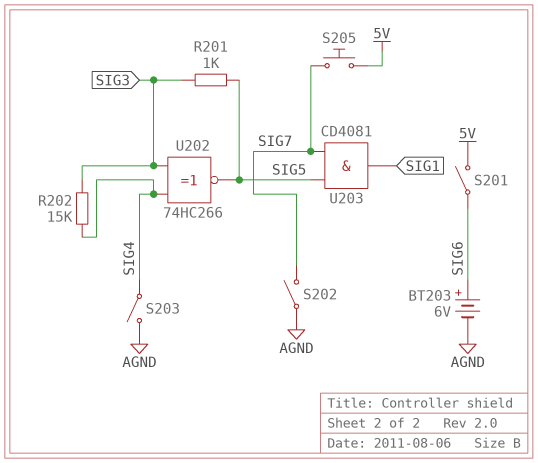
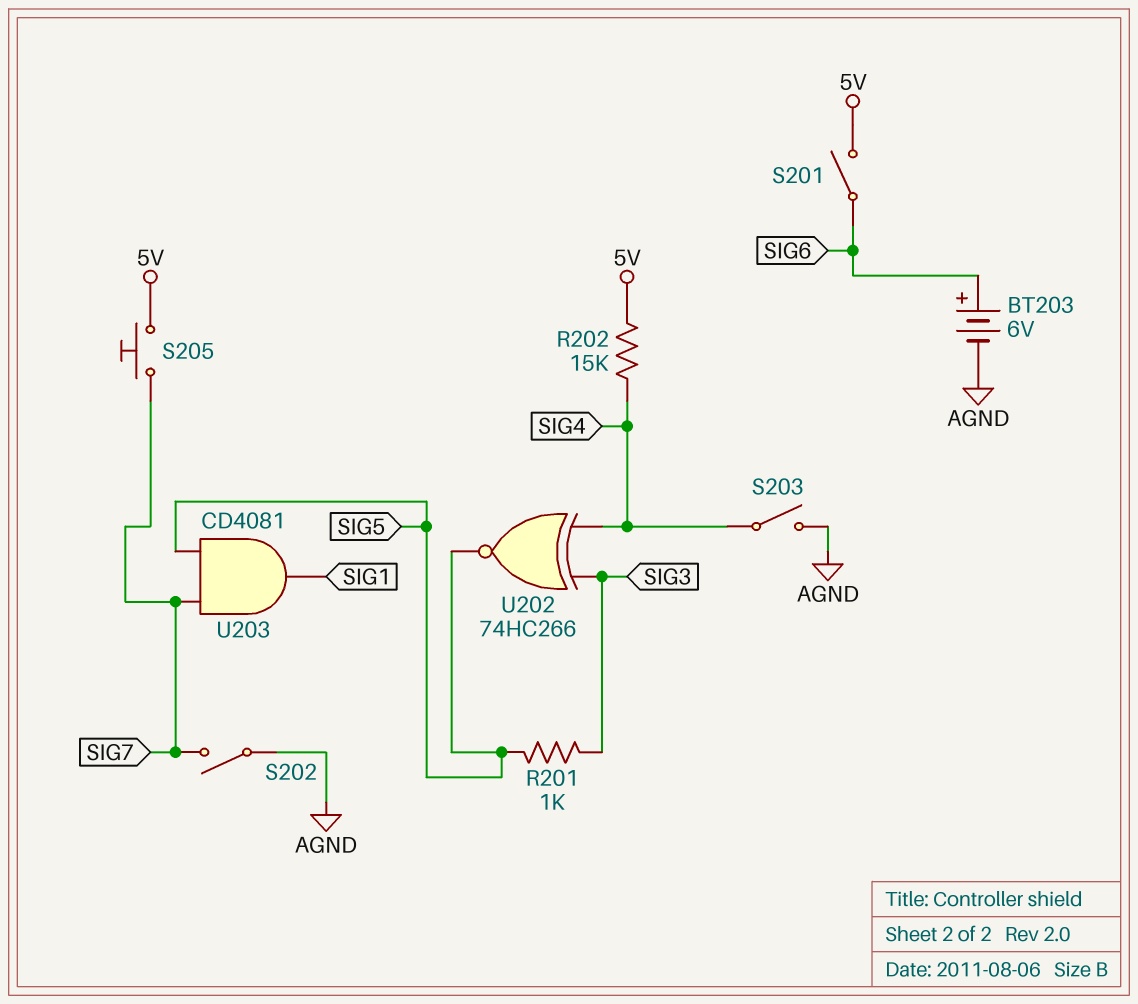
R202: 15k (SIG3, SIG4) -> 15k (5V, SIG4)

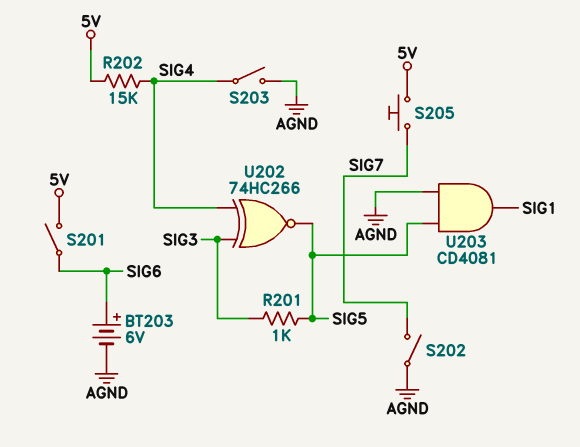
U203: AND CD4081 (in SIG5, in SIG7, out SIG1) -> AND CD4081 (in AGND, in SIG5, out SIG1)

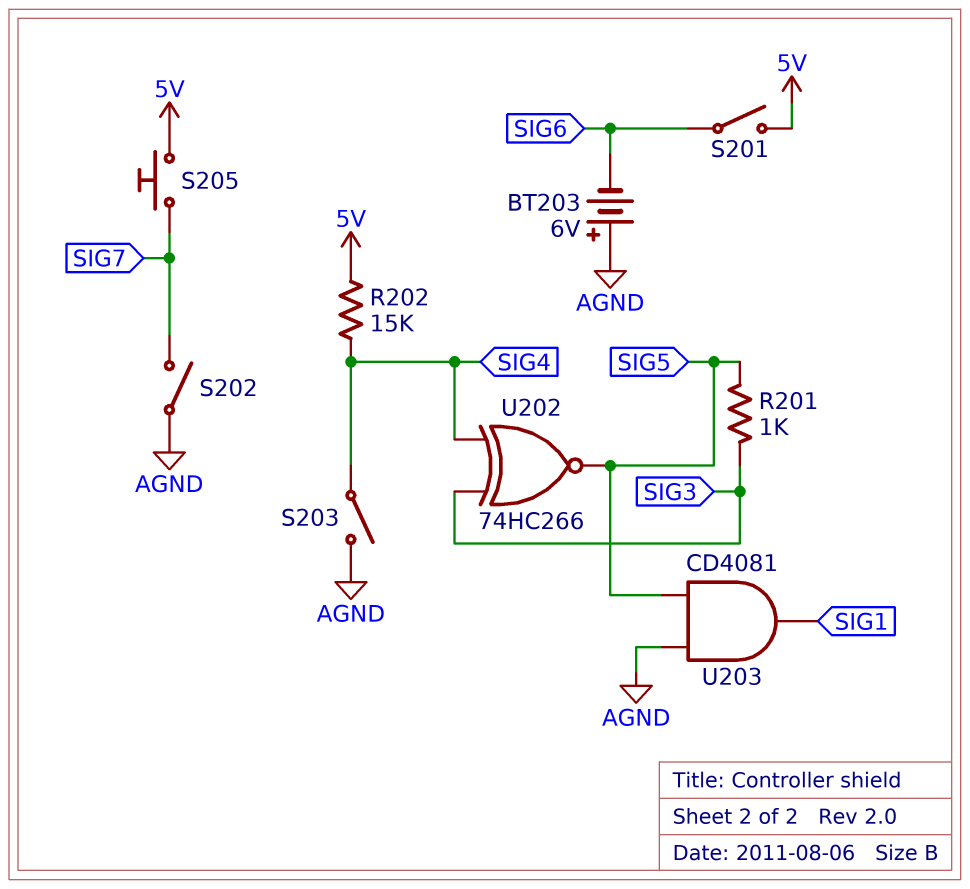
BT203: 6V (plus SIG6, minus AGND) -> 6V (plus AGND, minus SIG6)

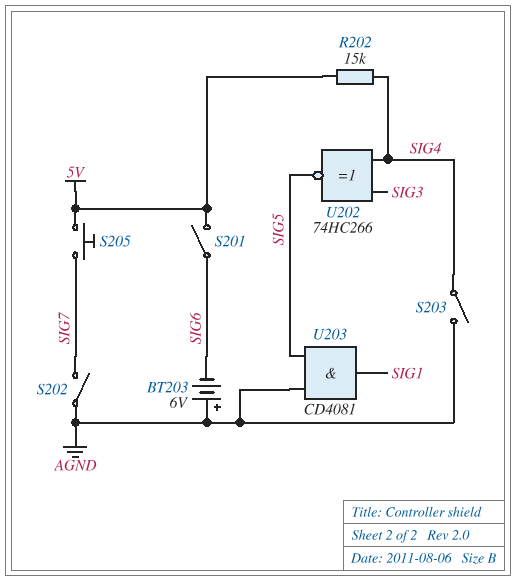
R201: 1k (SIG3, SIG5) -> none

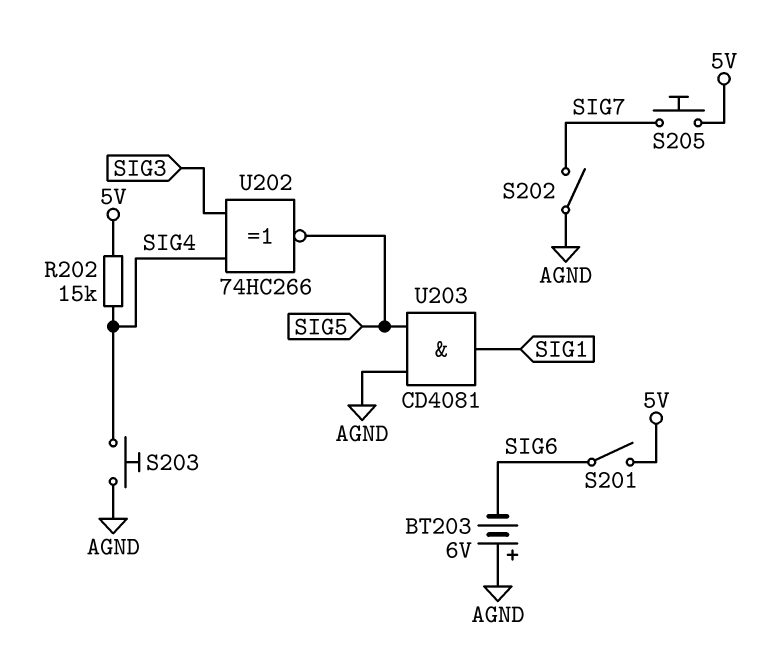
S203: switch (AGND, SIG4) -> button (AGND, SIG4)

